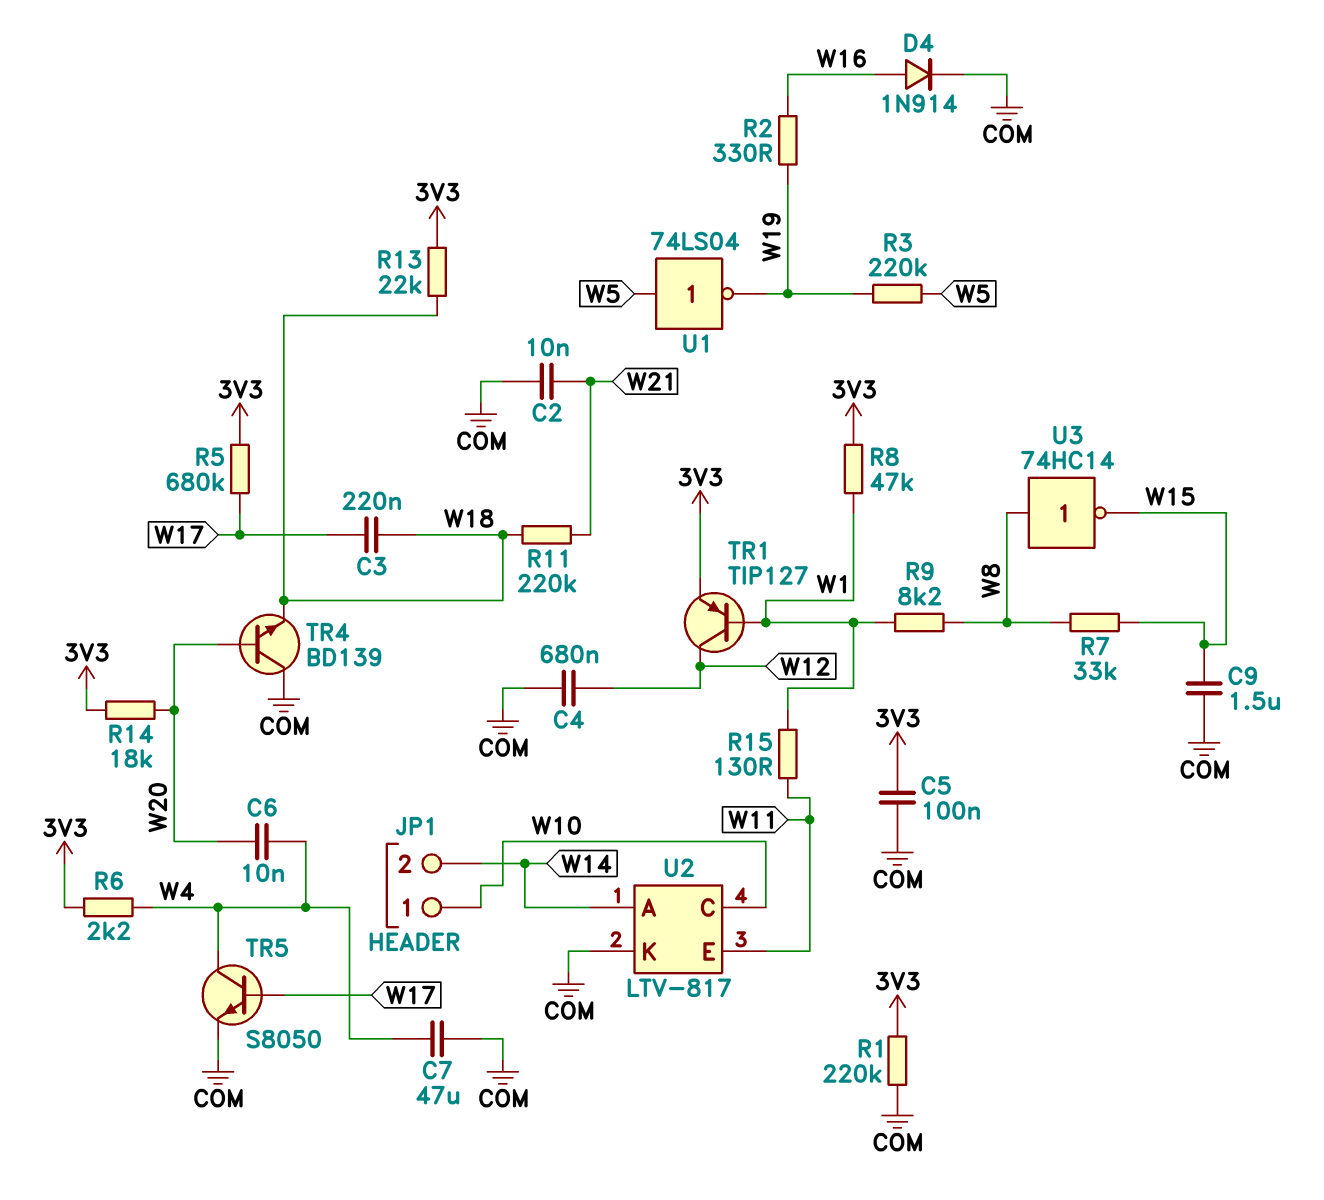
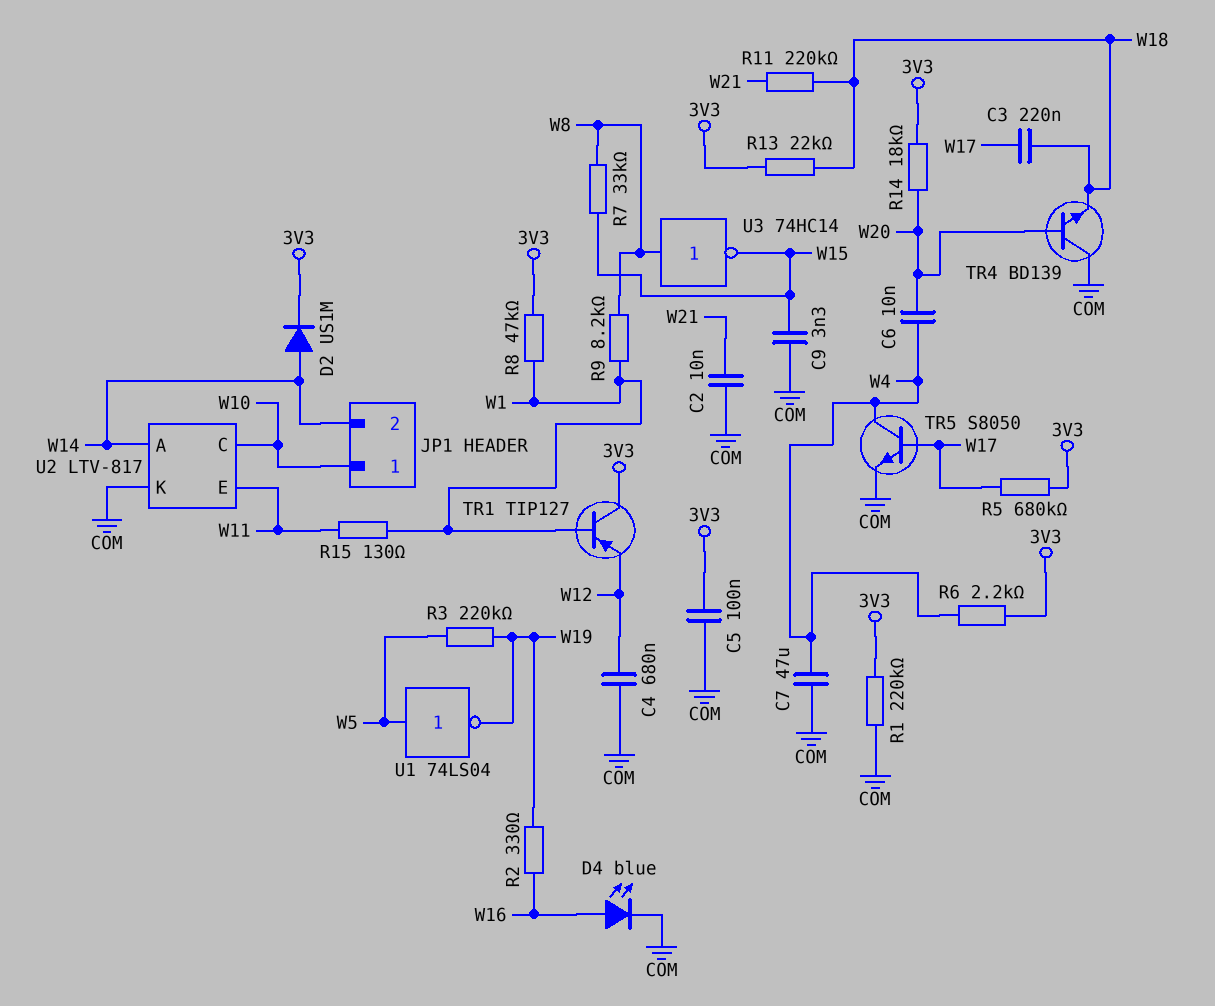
C9: 1.5uF (COM, W15) -> 3.3nF (COM, W15)
D2: none -> diode US1M (A W14, K 3V3)
D4: diode 1N914 (A W16, K COM) -> LED blue (A W16, K COM)
TR1: PNP TIP127 (B W1, C W12, E 3V3) -> PNP TIP127 (B W1, C 3V3, E W12)

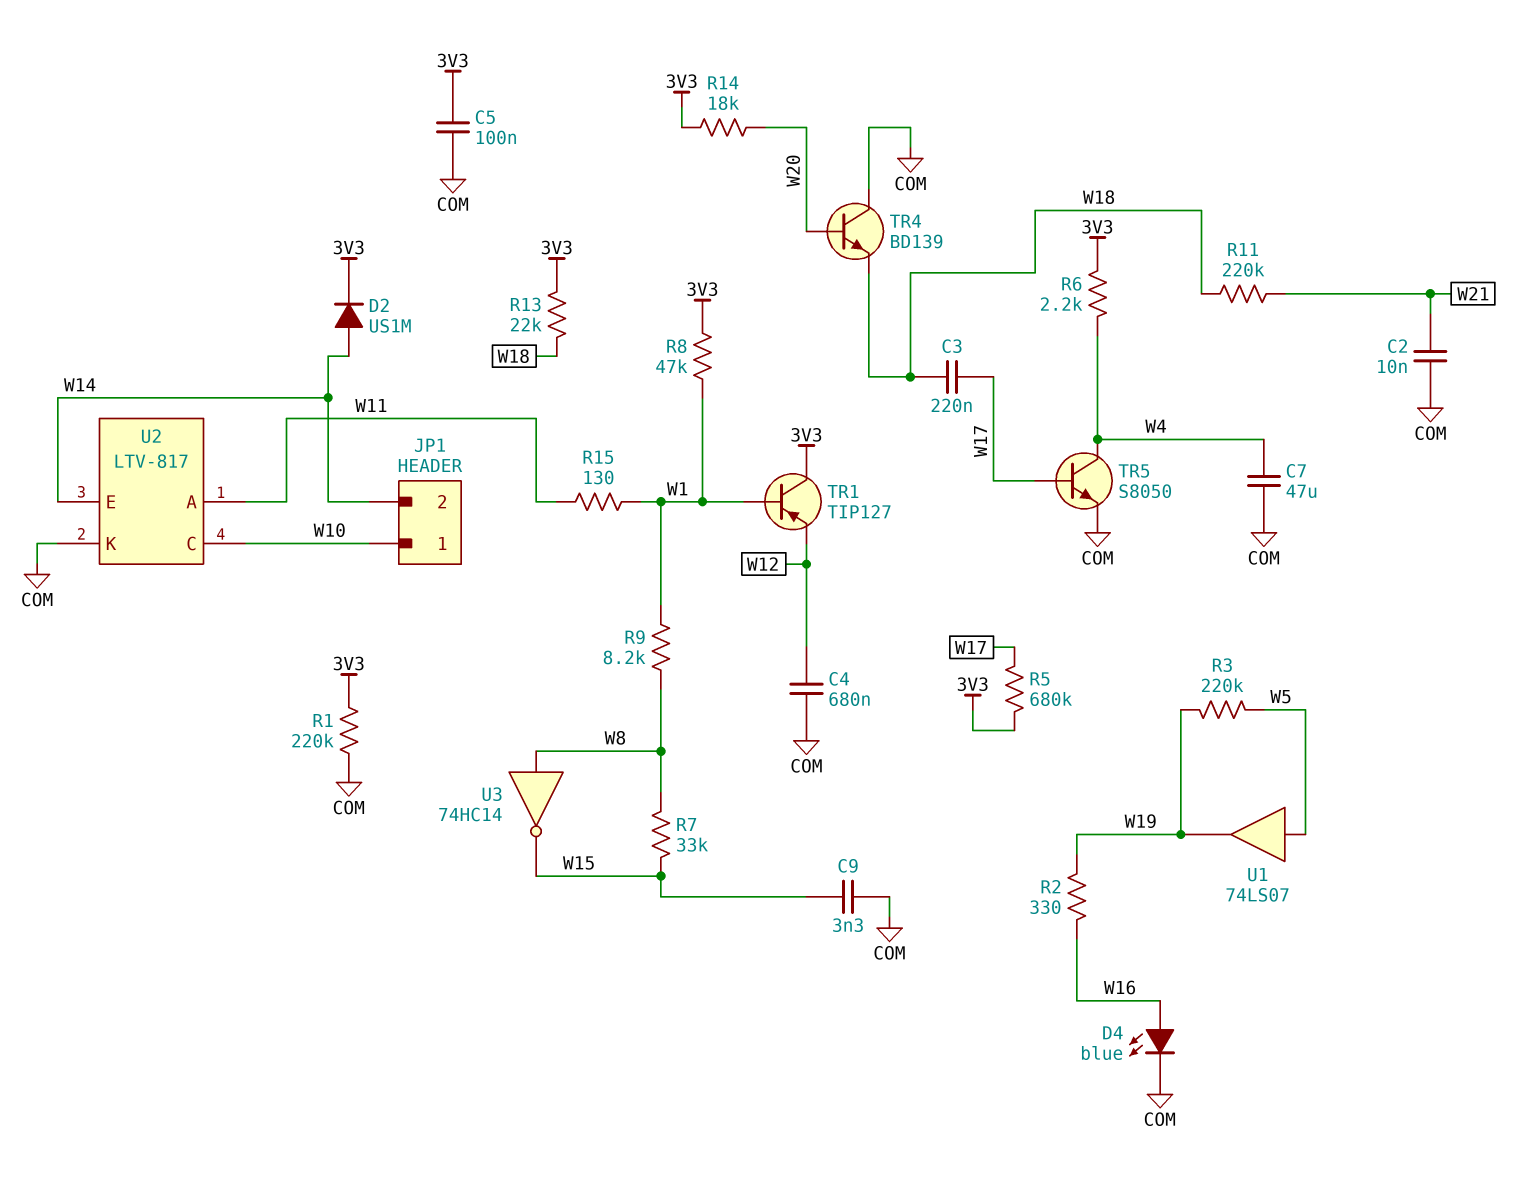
C6: 10nF (W4, W20) -> none
U1: NOT 74LS04 (in W5, out W19) -> buffer 74LS07 (in W5, out W19)
U2 pin A: W14 -> W11
U2 pin E: W11 -> W14

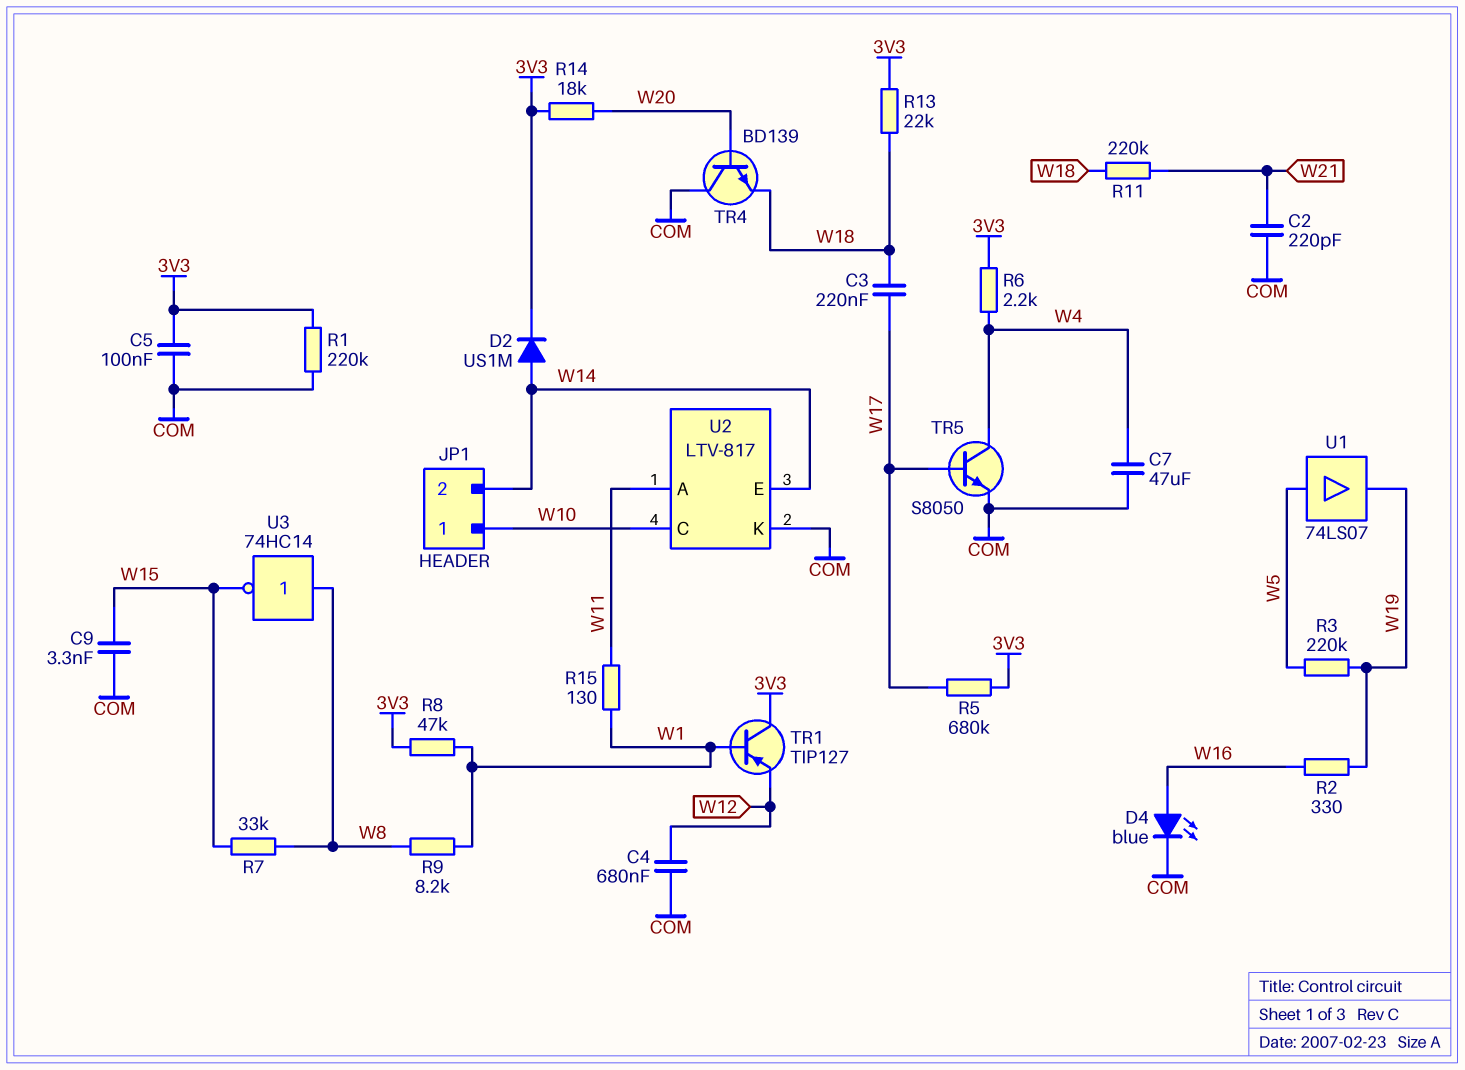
C2: 10nF (COM, W21) -> 220pF (COM, W21)

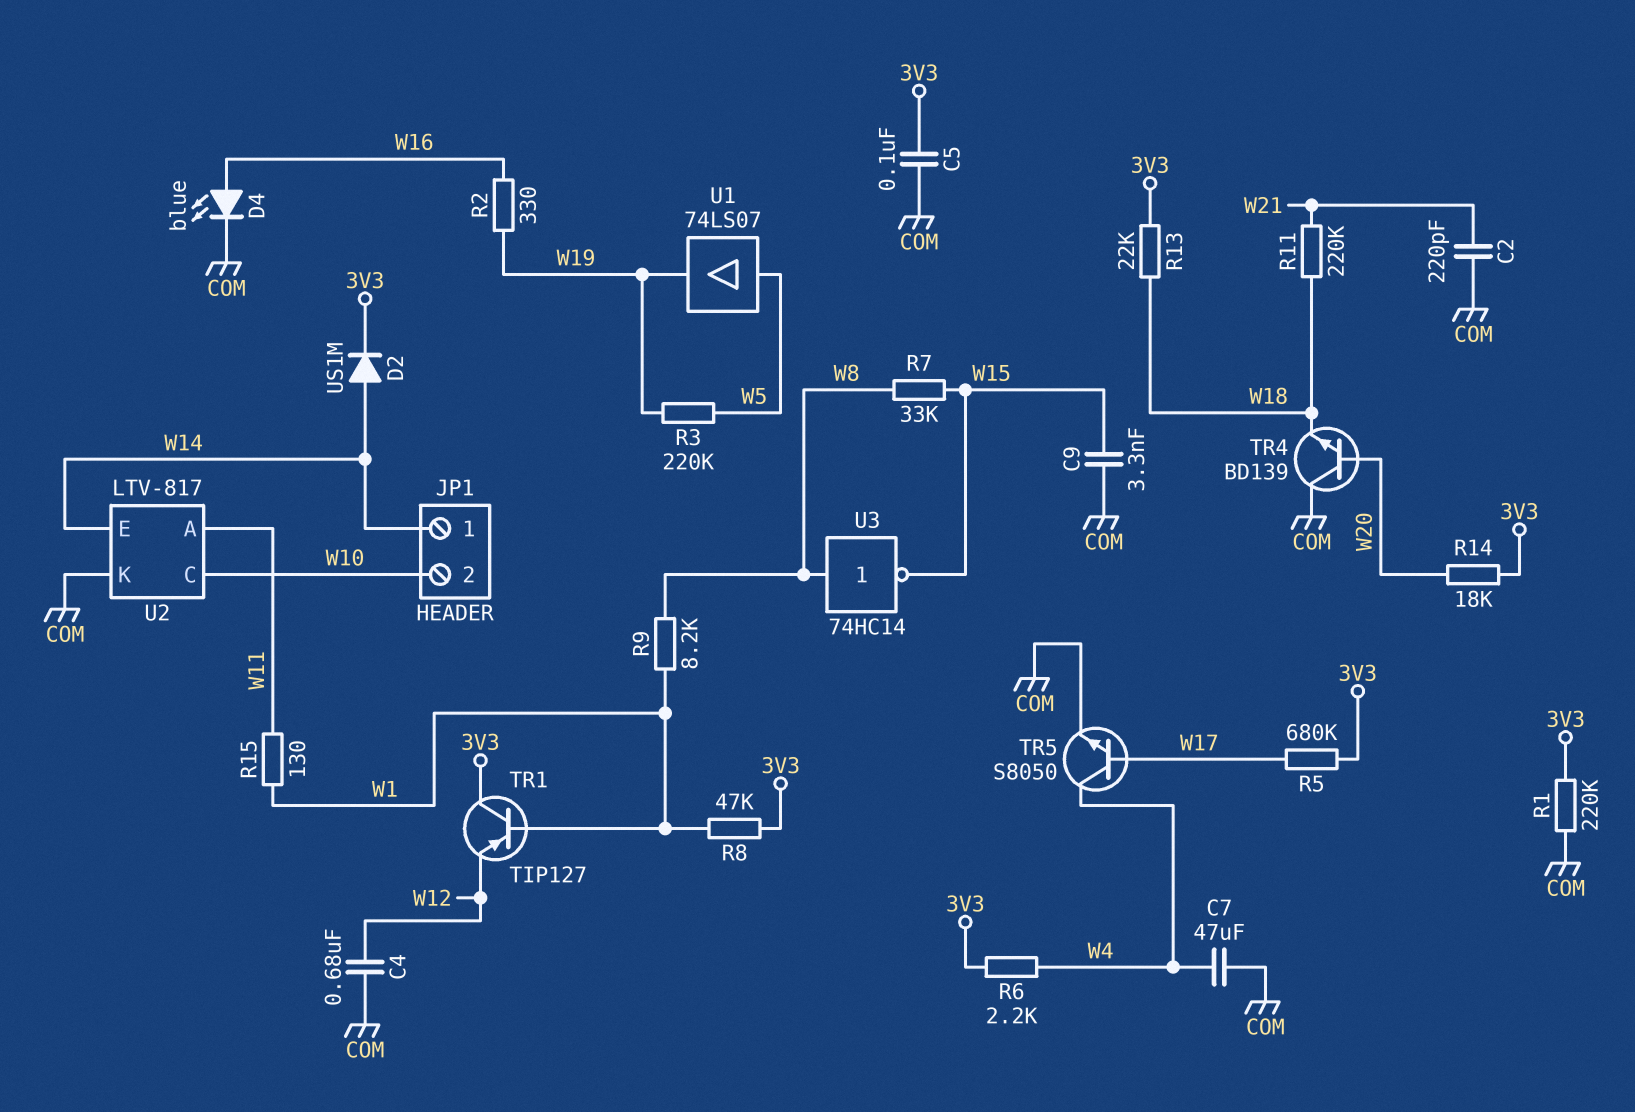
C3: 220nF (W17, W18) -> none
JP1 pin 1: W10 -> W14
JP1 pin 2: W14 -> W10

